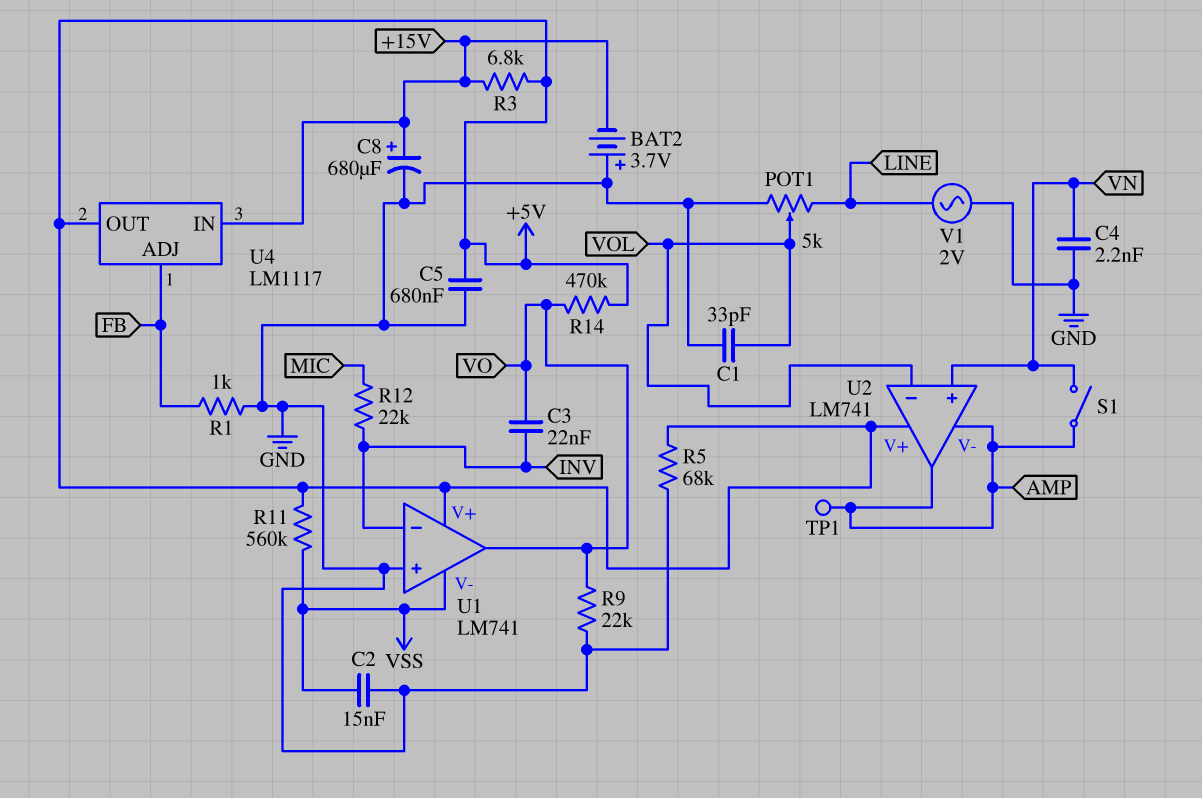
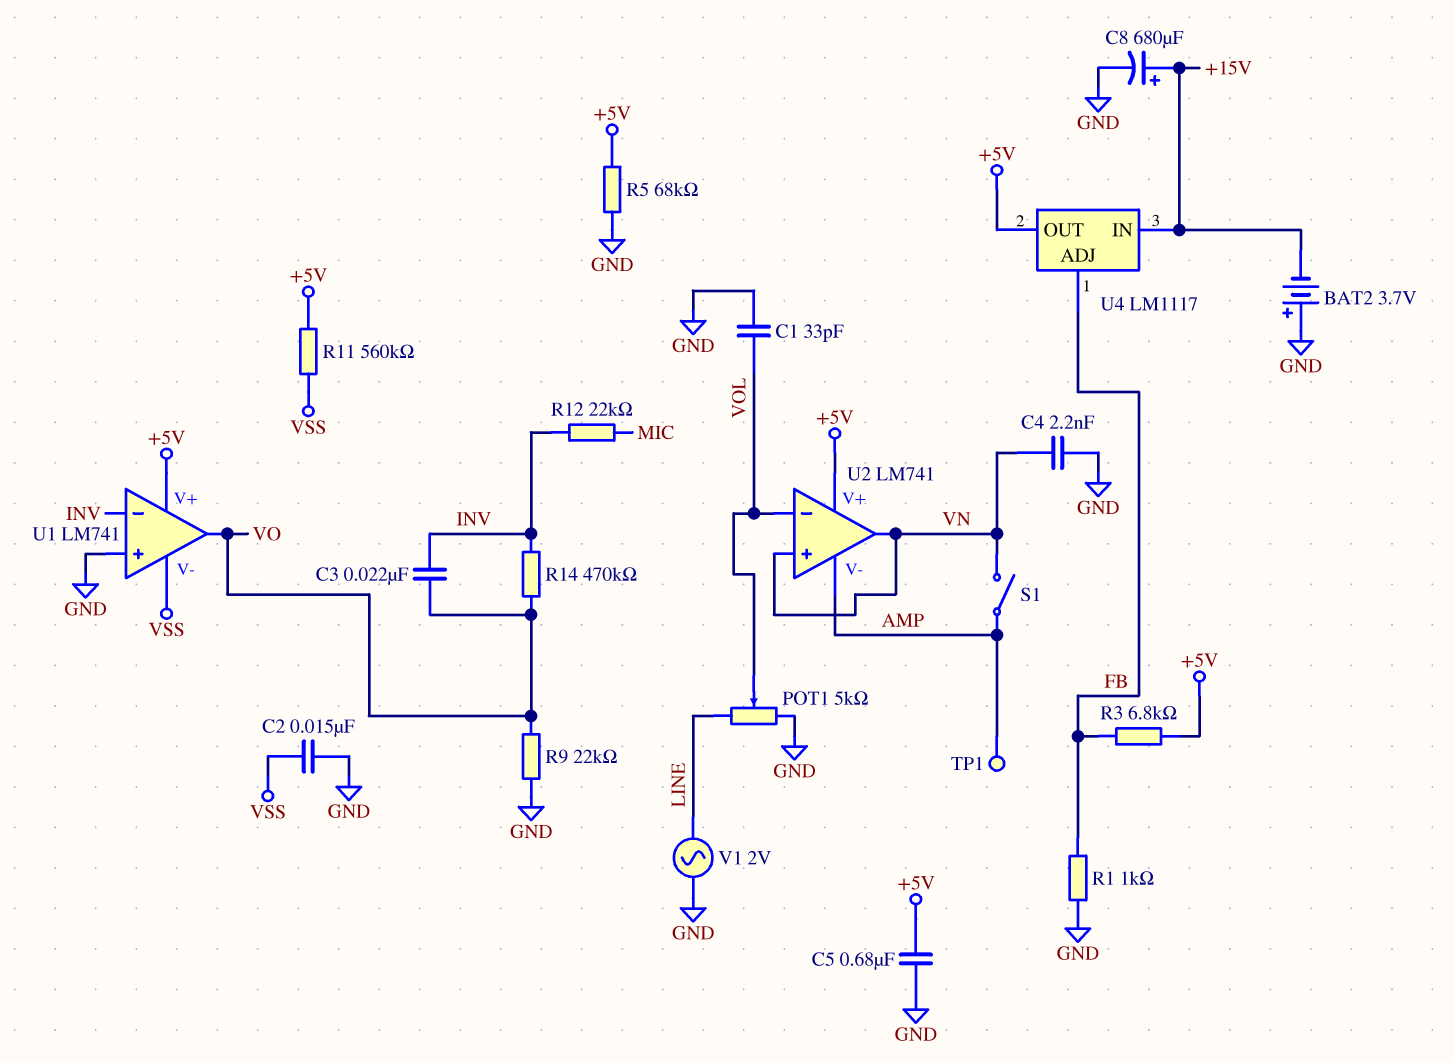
R3: 6.8k (+5V, +15V) -> 6.8k (+5V, FB)
R14: 470k (+5V, VO) -> 470k (INV, VO)
U2 pin out: AMP -> VN

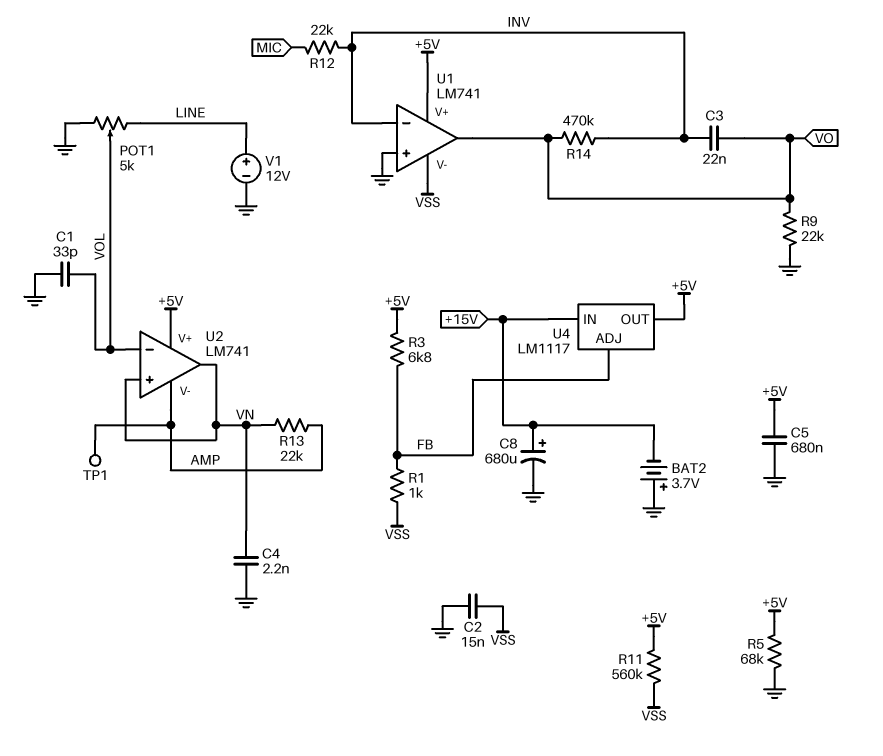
R1: 1k (FB, GND) -> 1k (FB, VSS)
R13: none -> 22k (AMP, VN)
S1: switch (AMP, VN) -> none
V1: AC 2V (GND, LINE) -> 12V (plus LINE, minus GND)

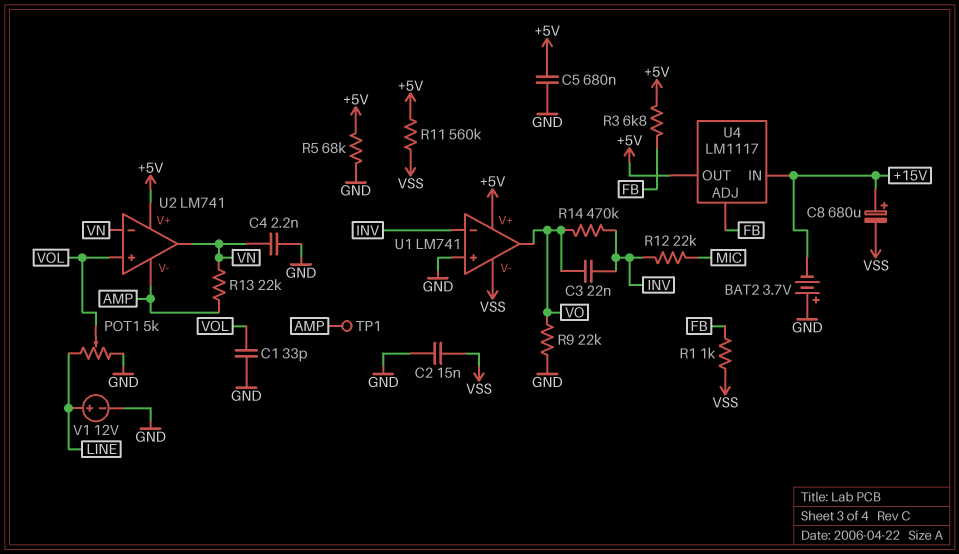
C8: 680uF (plus +15V, minus GND) -> 680uF (plus +15V, minus VSS)
U2 pin in+: VN -> VOL
U2 pin in-: VOL -> VN

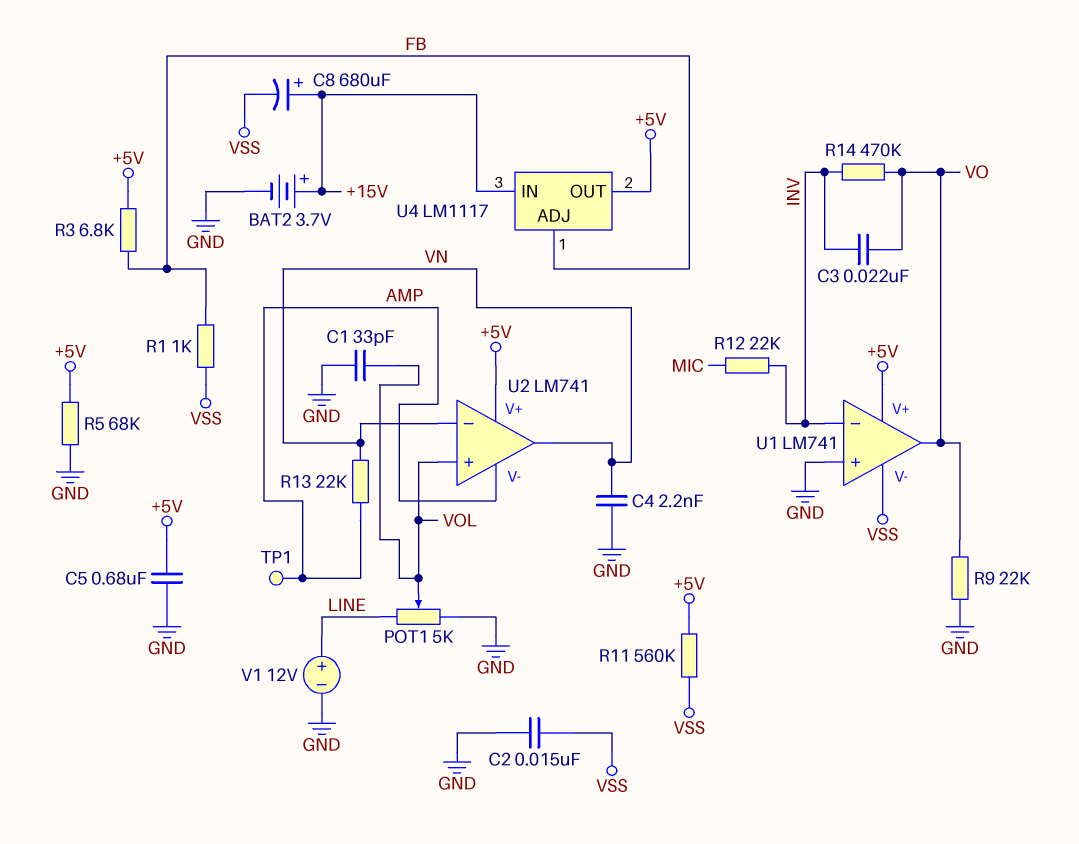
BAT2: 3.7V (plus GND, minus +15V) -> 3.7V (plus +15V, minus GND)

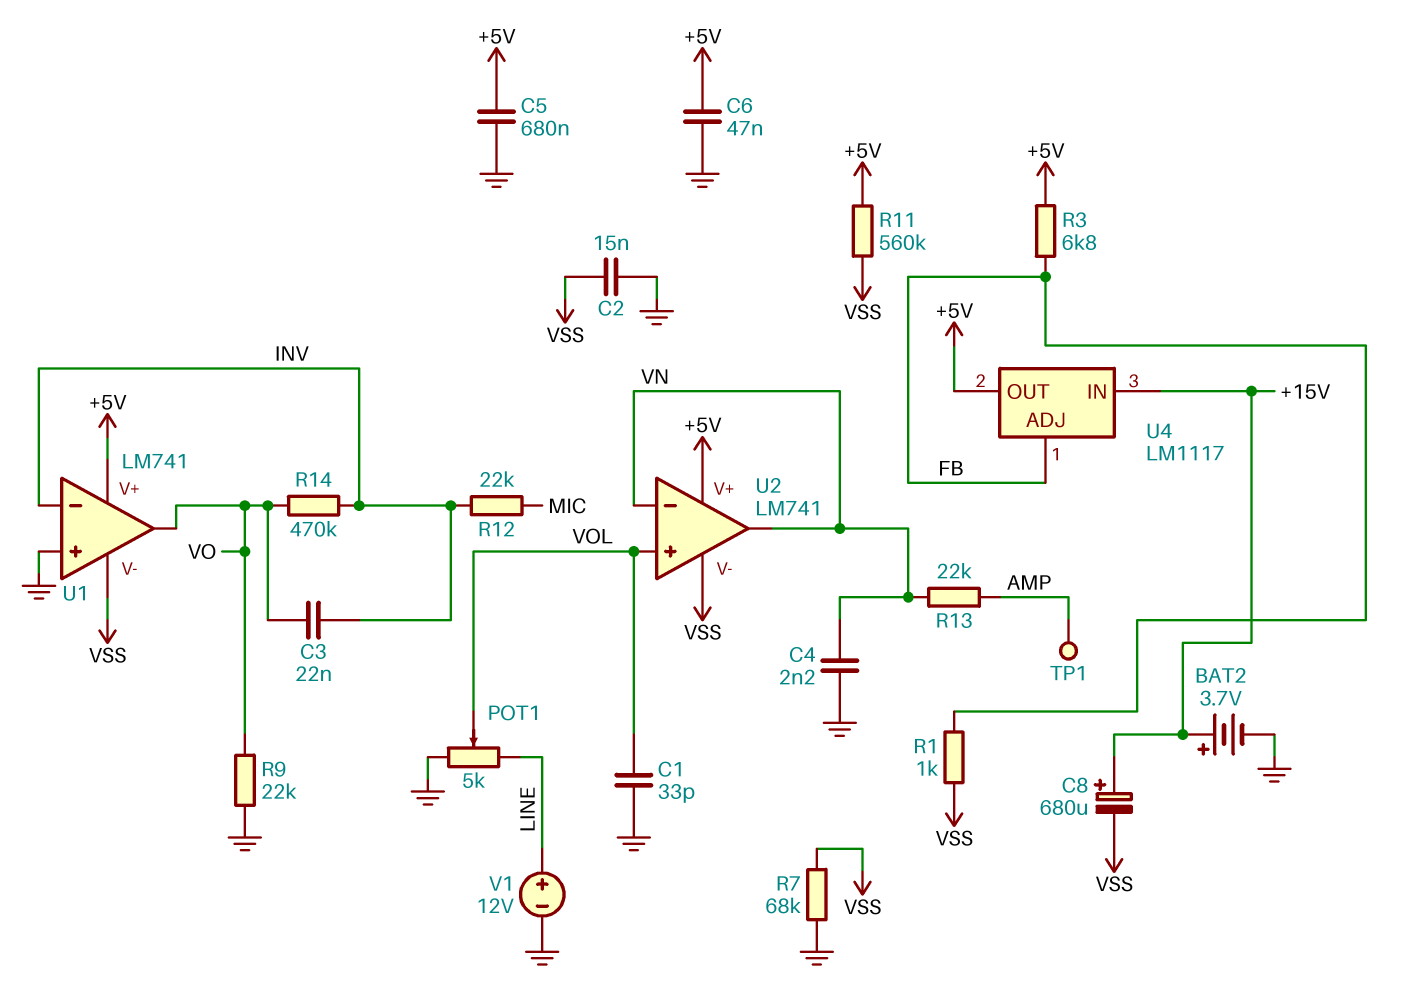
C6: none -> 47nF (+5V, GND)
R5: 68k (+5V, GND) -> none
R7: none -> 68k (GND, VSS)
U2 pin V-: AMP -> VSS

